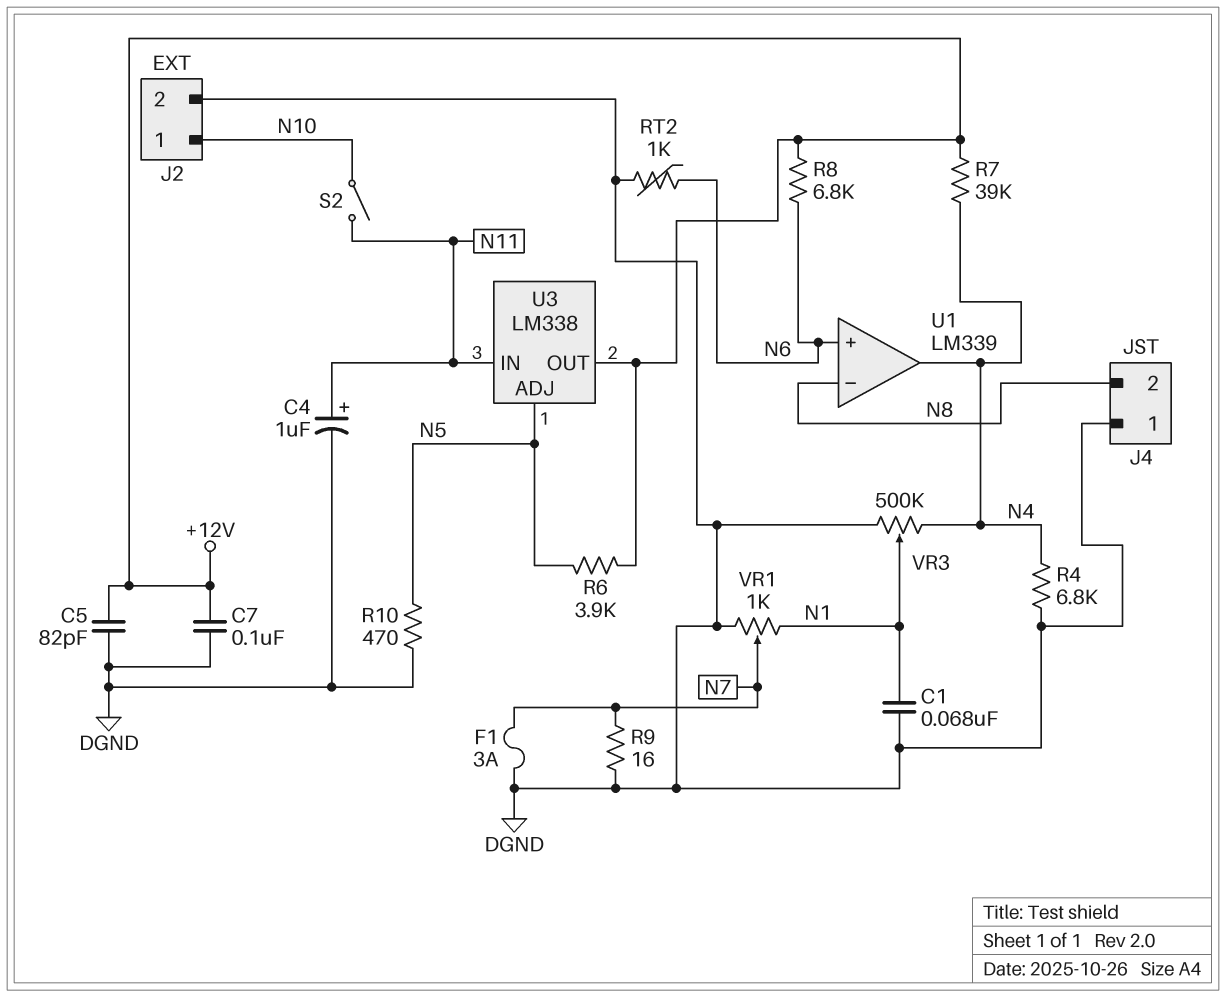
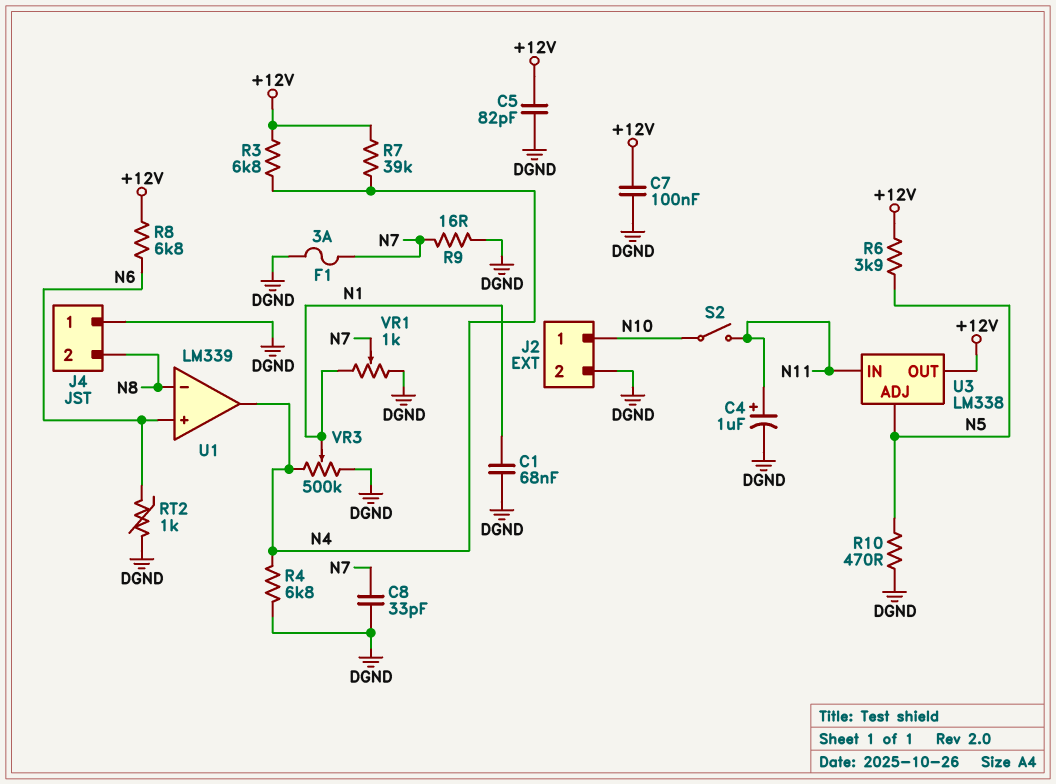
C8: none -> 33pF (DGND, N7)
R3: none -> 6.8k (+12V, N4)

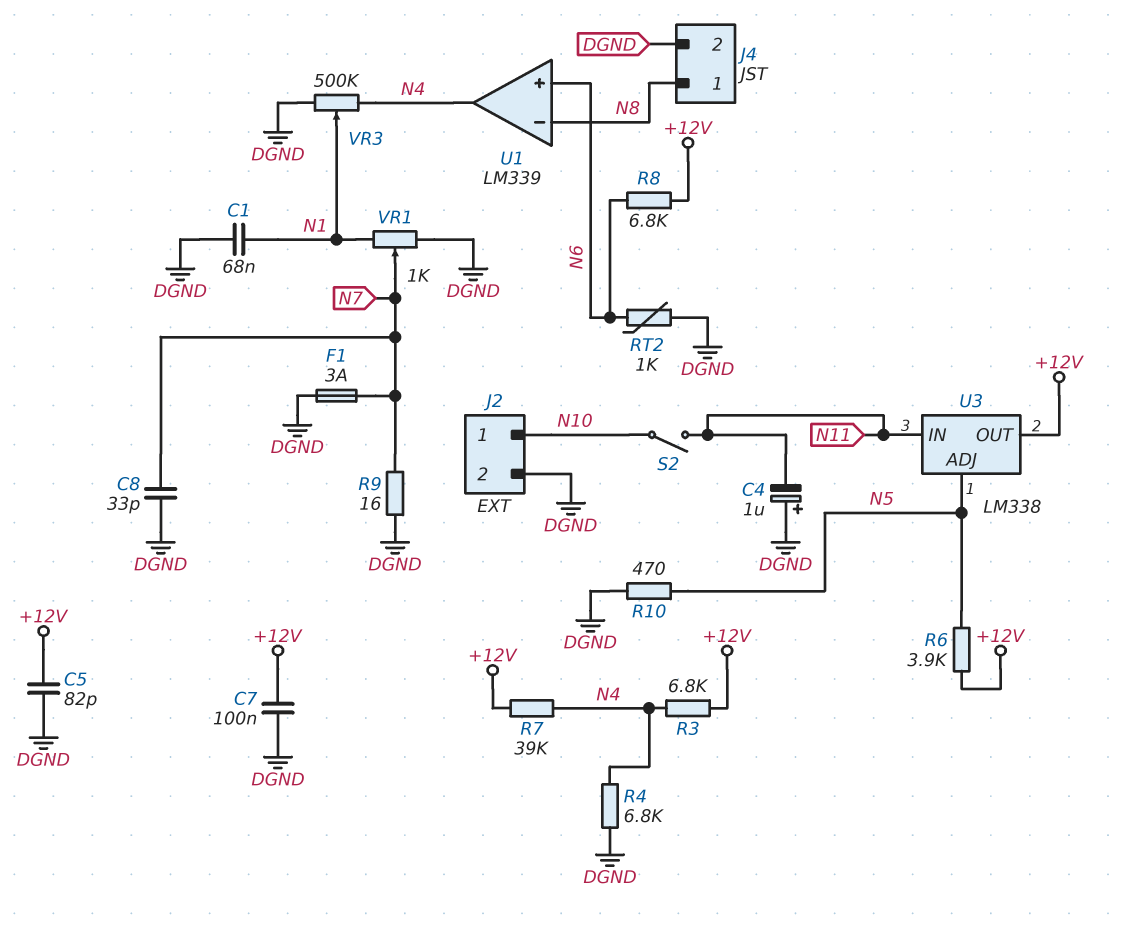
C4: 1uF (plus N11, minus DGND) -> 1uF (plus DGND, minus N11)
J4 pin 1: DGND -> N8
J4 pin 2: N8 -> DGND

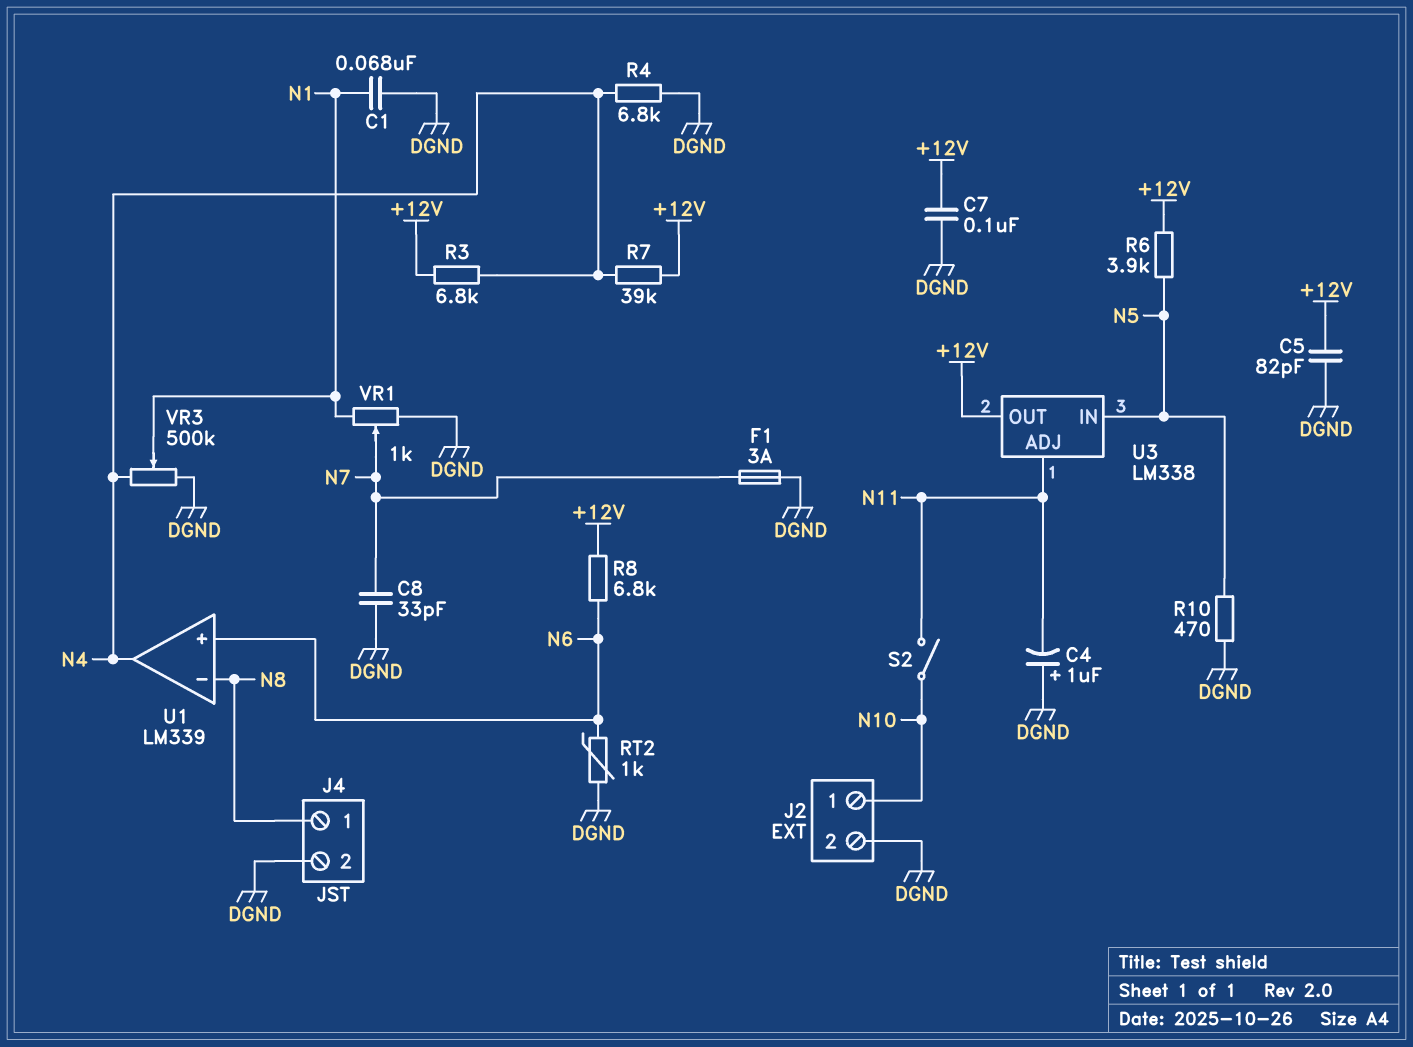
R9: 16 (DGND, N7) -> none
U3 pin ADJ: N5 -> N11
U3 pin IN: N11 -> N5

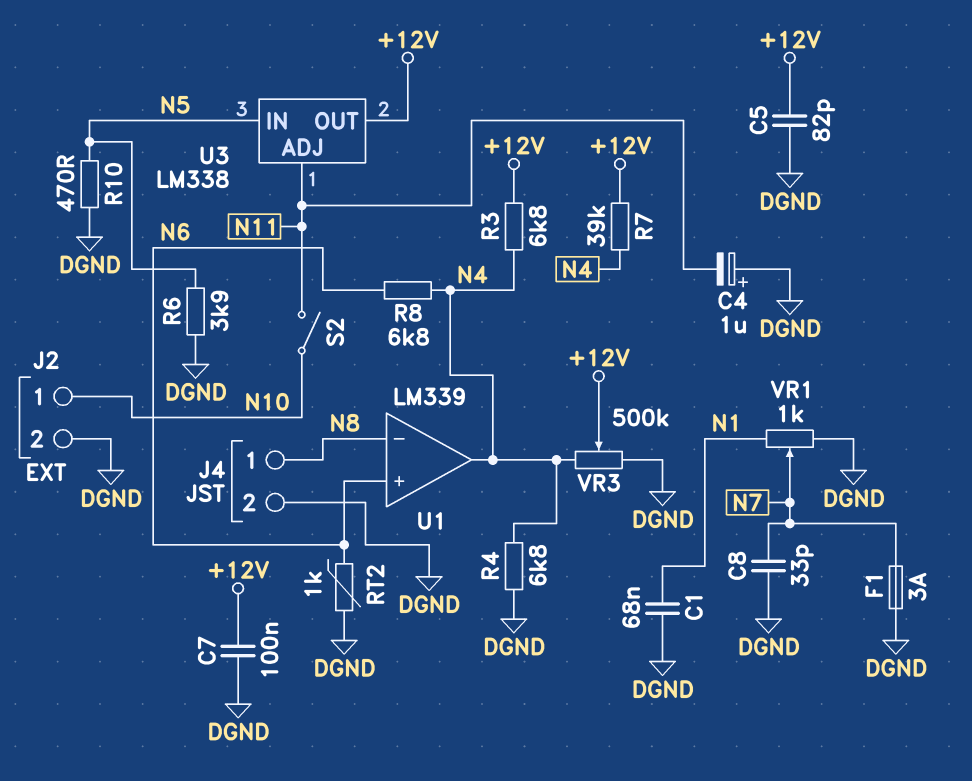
R6: 3.9k (+12V, N5) -> 3.9k (DGND, N5)
R8: 6.8k (+12V, N6) -> 6.8k (N4, N6)
VR3: 500k (DGND, N4, wiper N1) -> 500k (DGND, N4, wiper +12V)

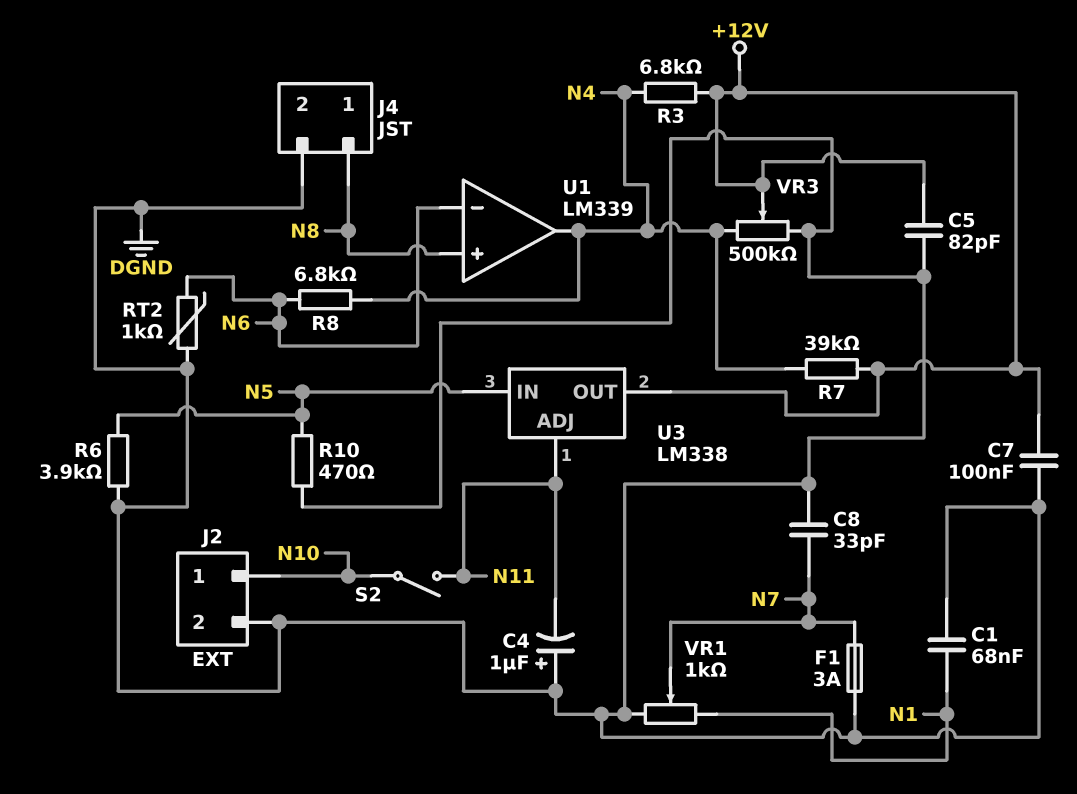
R4: 6.8k (DGND, N4) -> none
U1 pin in+: N6 -> N8
U1 pin in-: N8 -> N6

